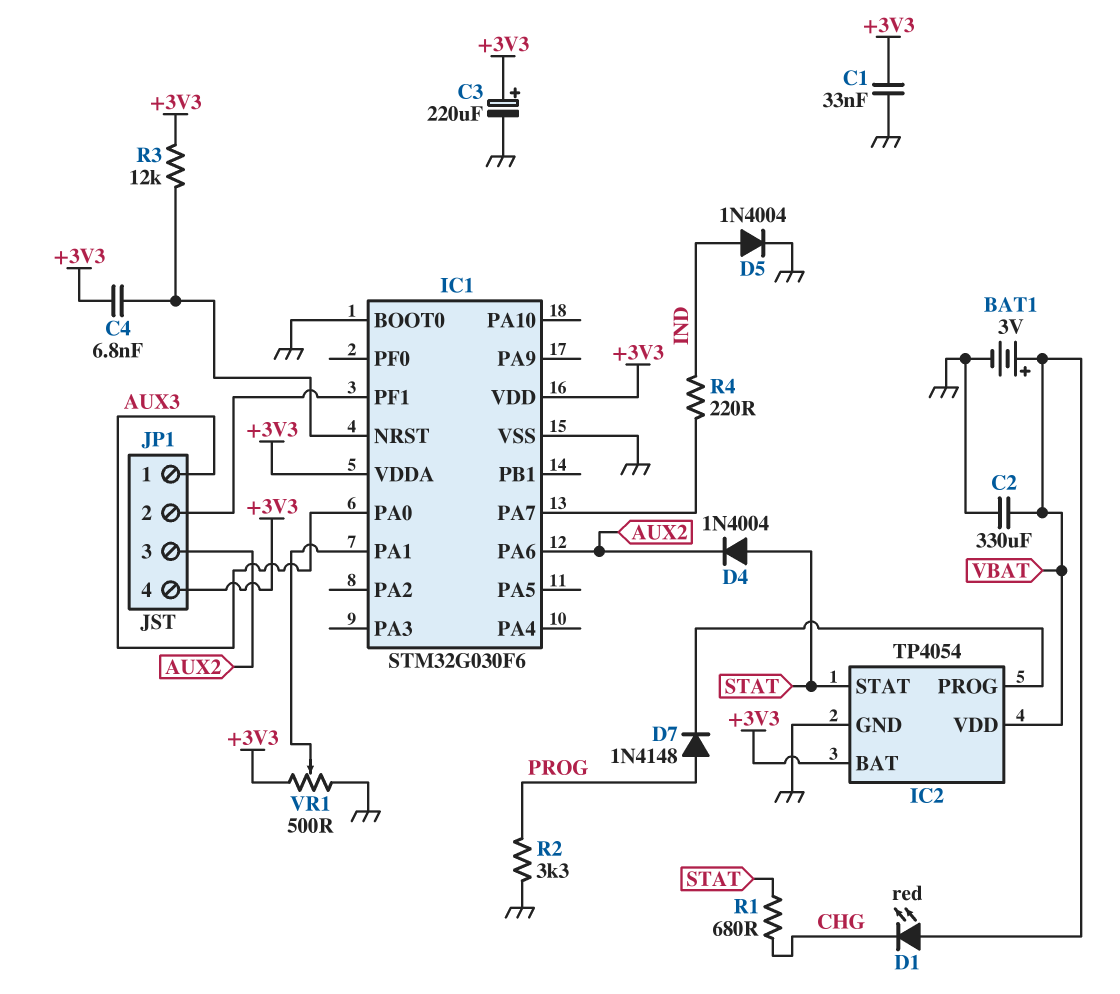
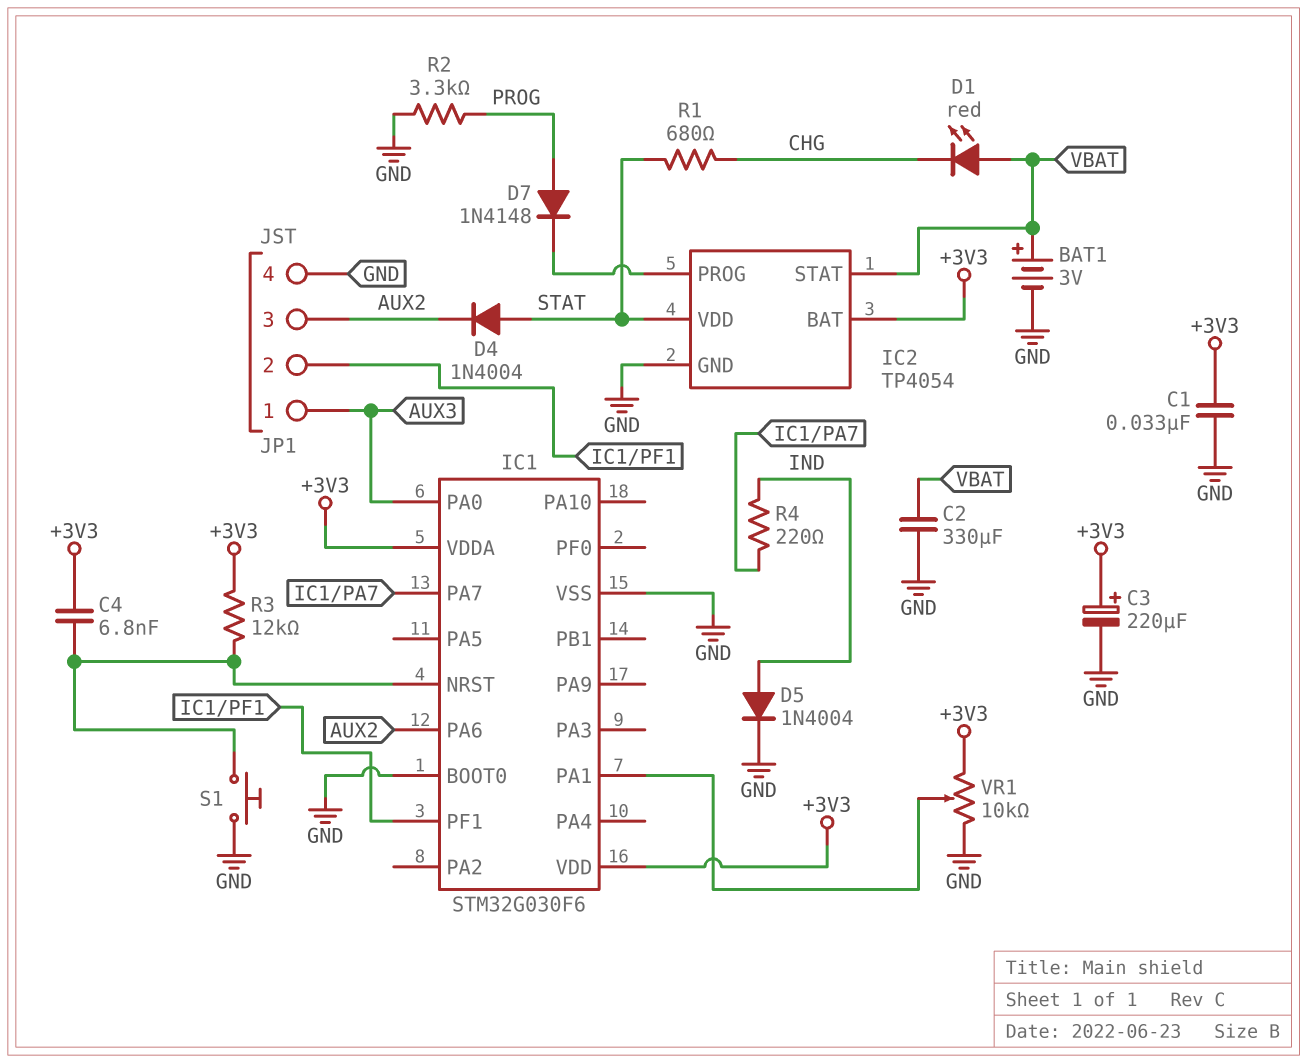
IC2 pin STAT: STAT -> VBAT
IC2 pin VDD: VBAT -> STAT
JP1 pin 4: +3V3 -> GND
S1: none -> button (GND, IC1/NRST)
VR1: 500 (+3V3, GND, wiper IC1/PA1) -> 10k (+3V3, GND, wiper IC1/PA1)

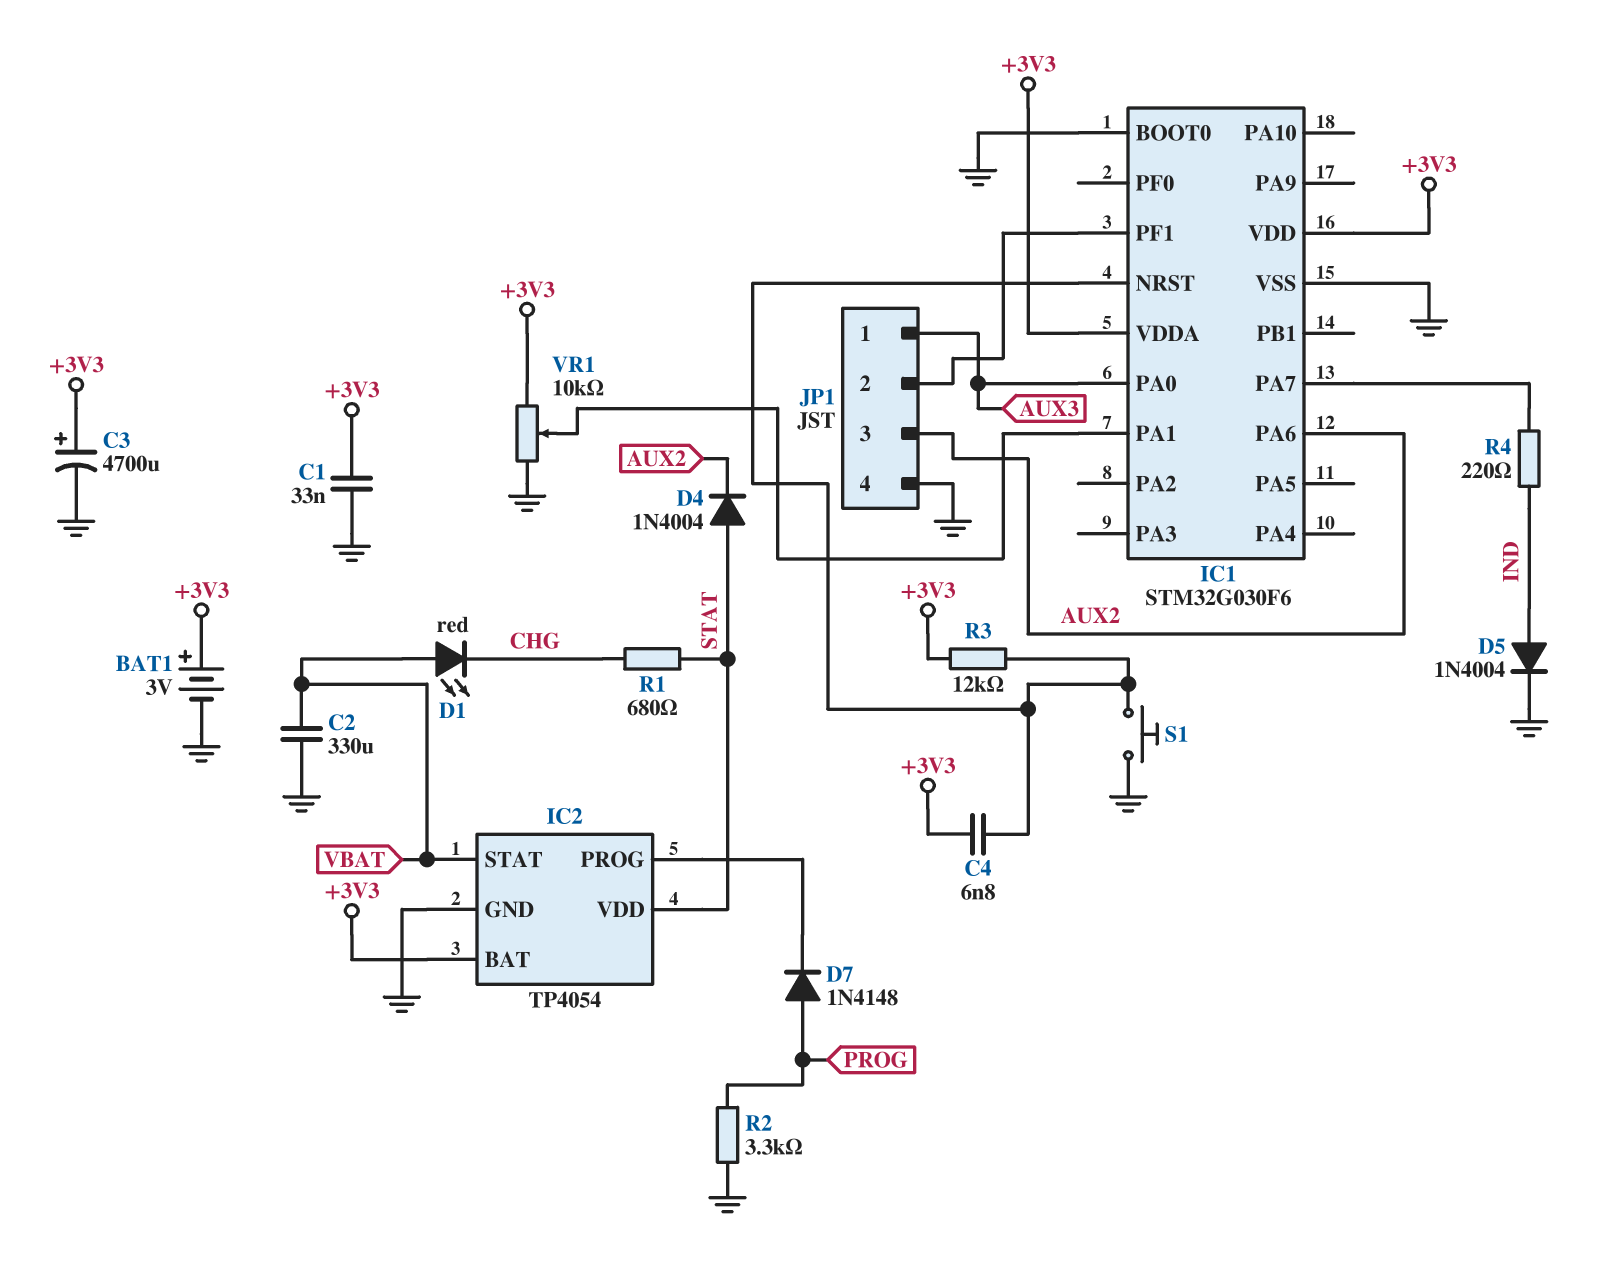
BAT1: 3V (plus VBAT, minus GND) -> 3V (plus +3V3, minus GND)
C3: 220uF (plus +3V3, minus GND) -> 4700uF (plus +3V3, minus GND)

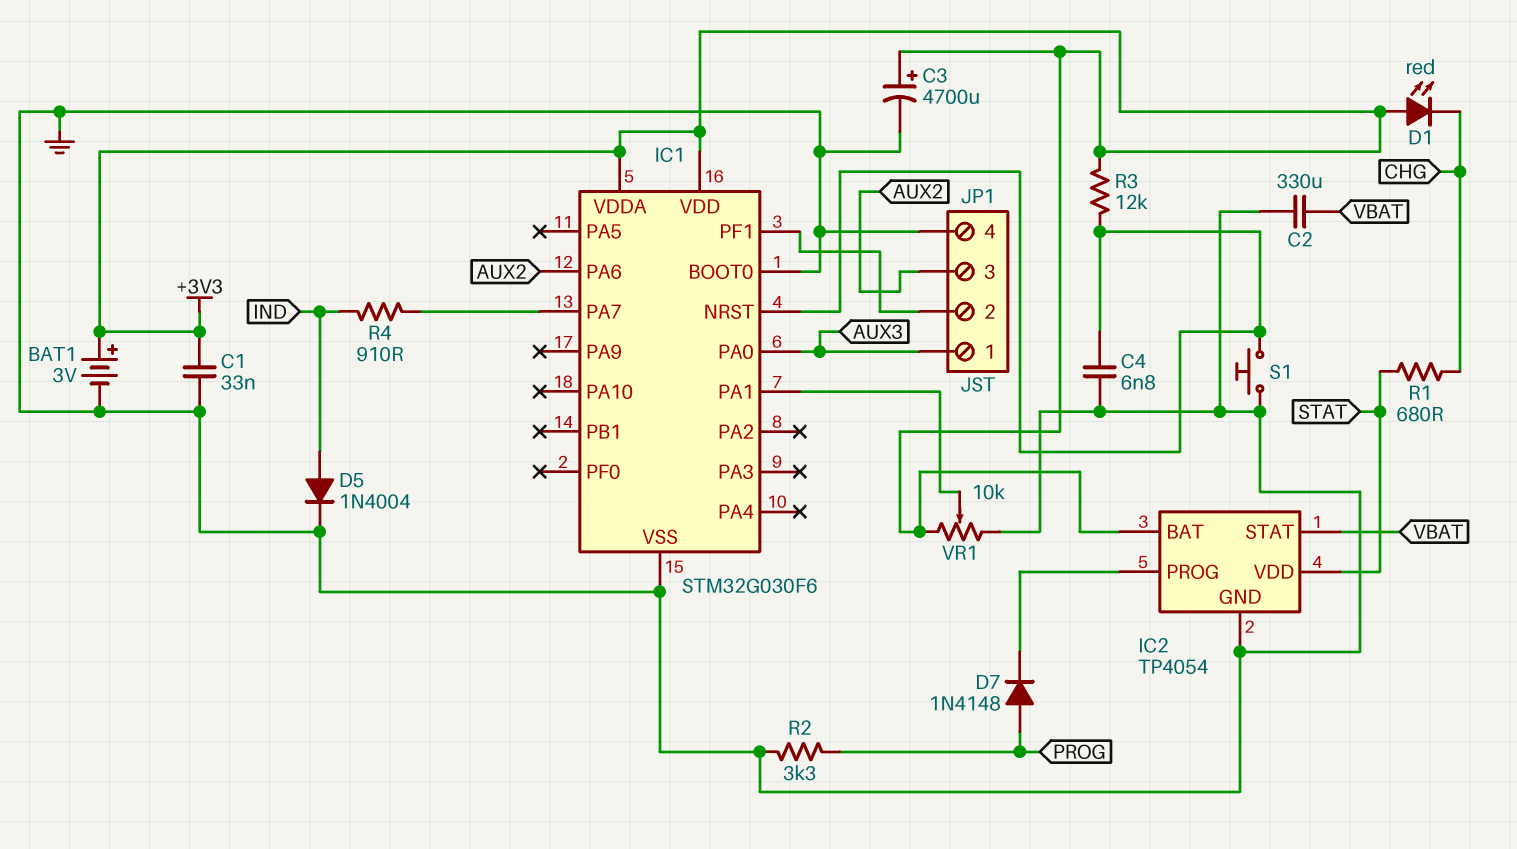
C4: 6.8nF (+3V3, IC1/NRST) -> 6.8nF (GND, IC1/NRST)
D1: LED red (A VBAT, K CHG) -> LED red (A +3V3, K CHG)
D4: diode 1N4004 (A STAT, K AUX2) -> none
R4: 220 (IC1/PA7, IND) -> 910 (IC1/PA7, IND)

